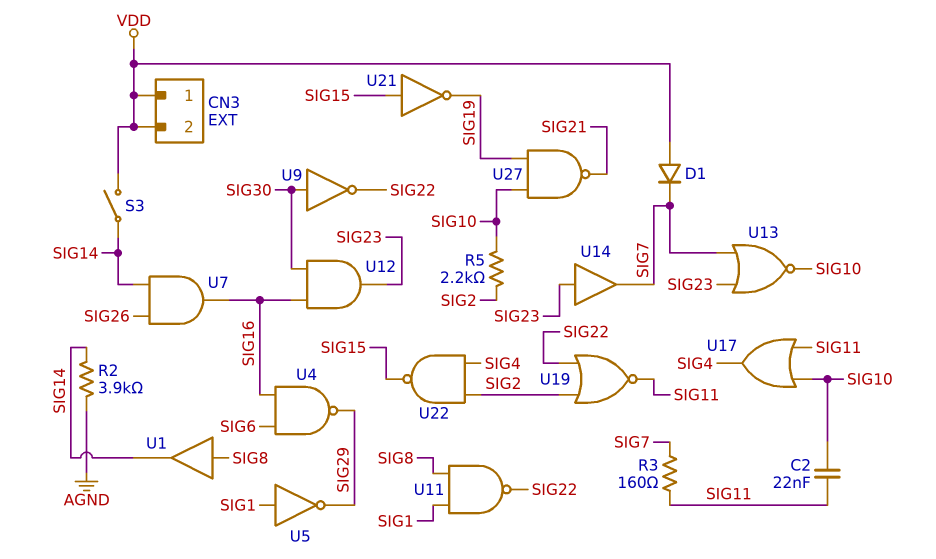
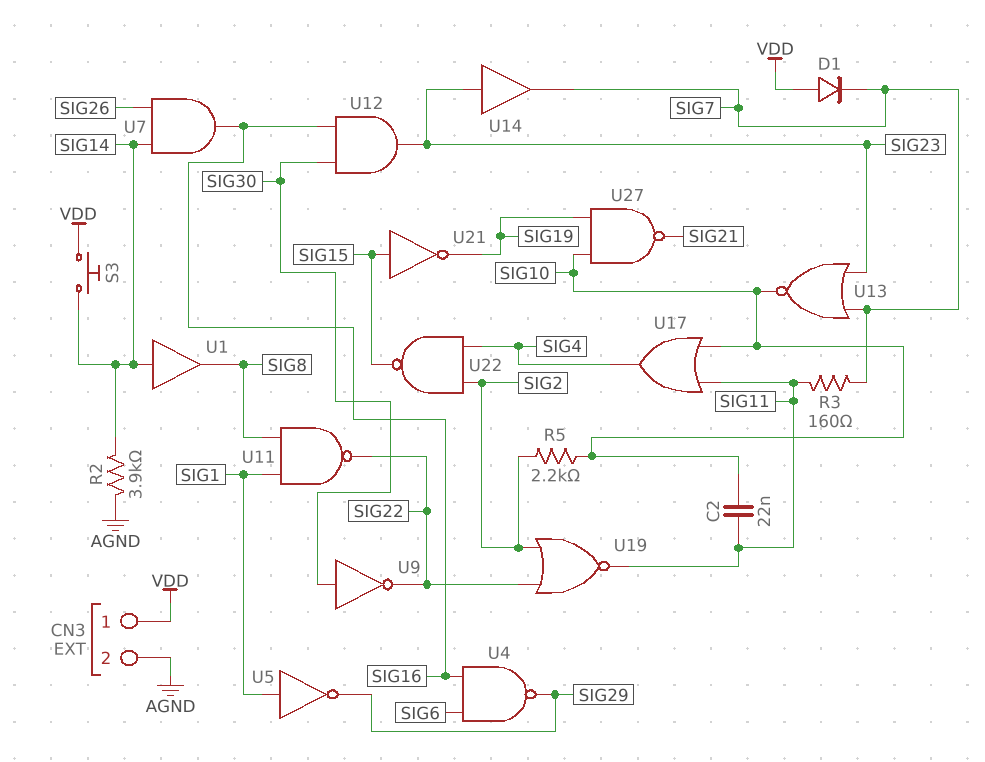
CN3 pin 2: VDD -> AGND
S3: switch (SIG14, VDD) -> button (SIG14, VDD)
U1: buffer (in SIG8, out SIG14) -> buffer (in SIG14, out SIG8)

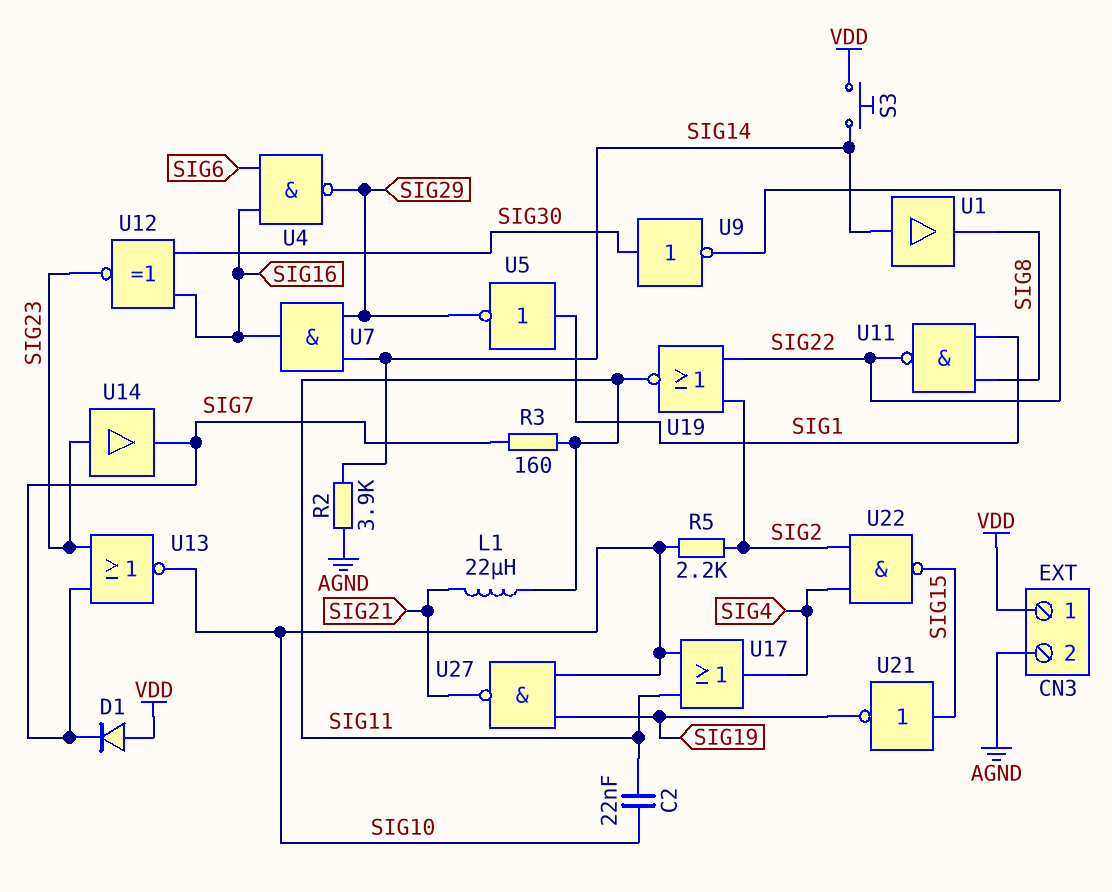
L1: none -> 22uH (SIG11, SIG21)
U7: AND (in SIG14, in SIG26, out SIG16) -> AND (in SIG14, in SIG29, out SIG16)
U12: AND (in SIG16, in SIG30, out SIG23) -> XNOR (in SIG16, in SIG30, out SIG23)

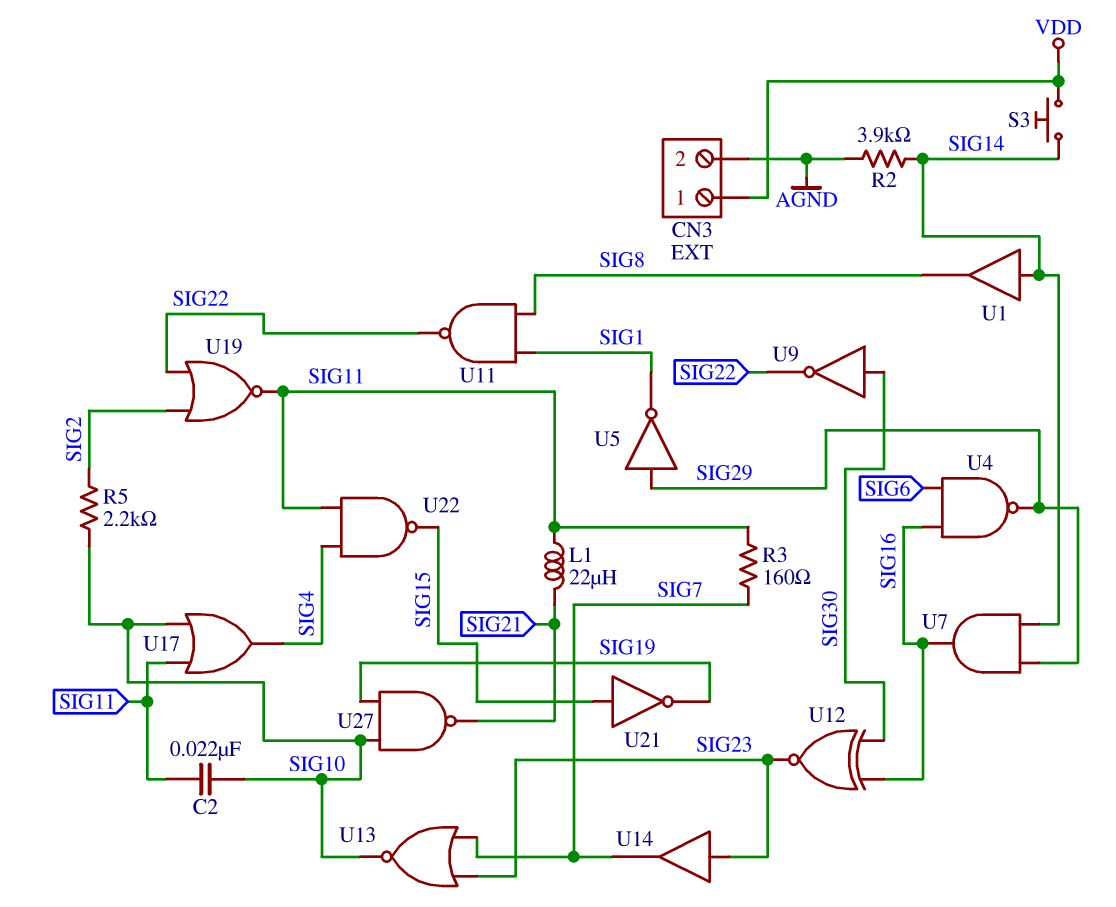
D1: diode (A VDD, K SIG7) -> none
U5: NOT (in SIG1, out SIG29) -> NOT (in SIG29, out SIG1)
U22: NAND (in SIG2, in SIG4, out SIG15) -> NAND (in SIG4, in SIG11, out SIG15)

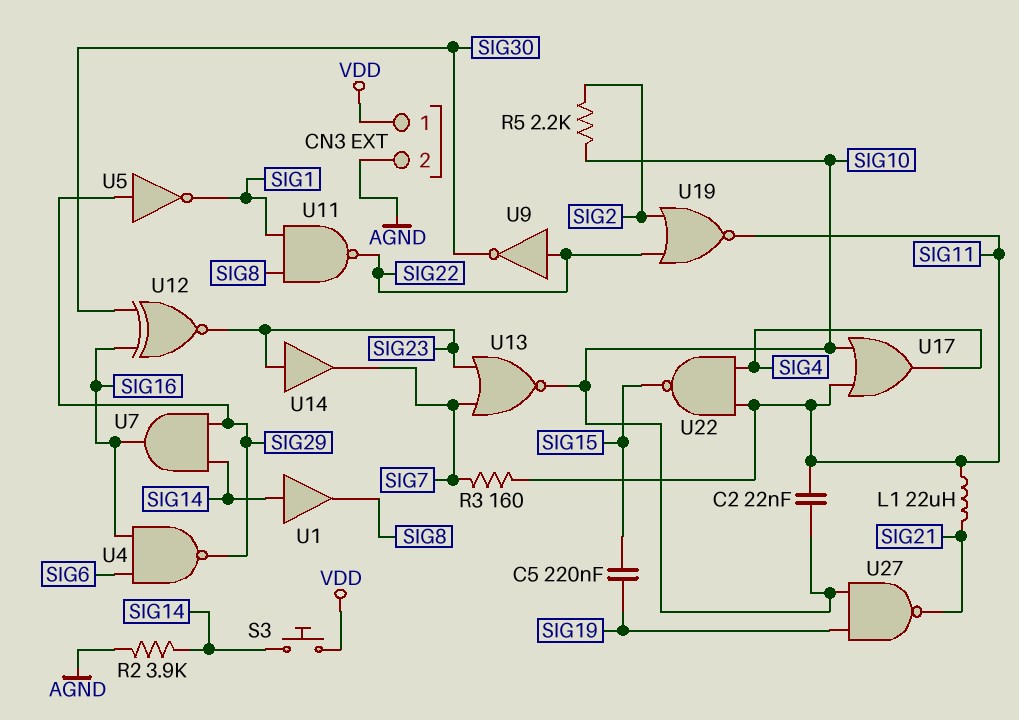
C5: none -> 220nF (SIG15, SIG19)
U9: NOT (in SIG30, out SIG22) -> NOT (in SIG22, out SIG30)
U21: NOT (in SIG15, out SIG19) -> none

